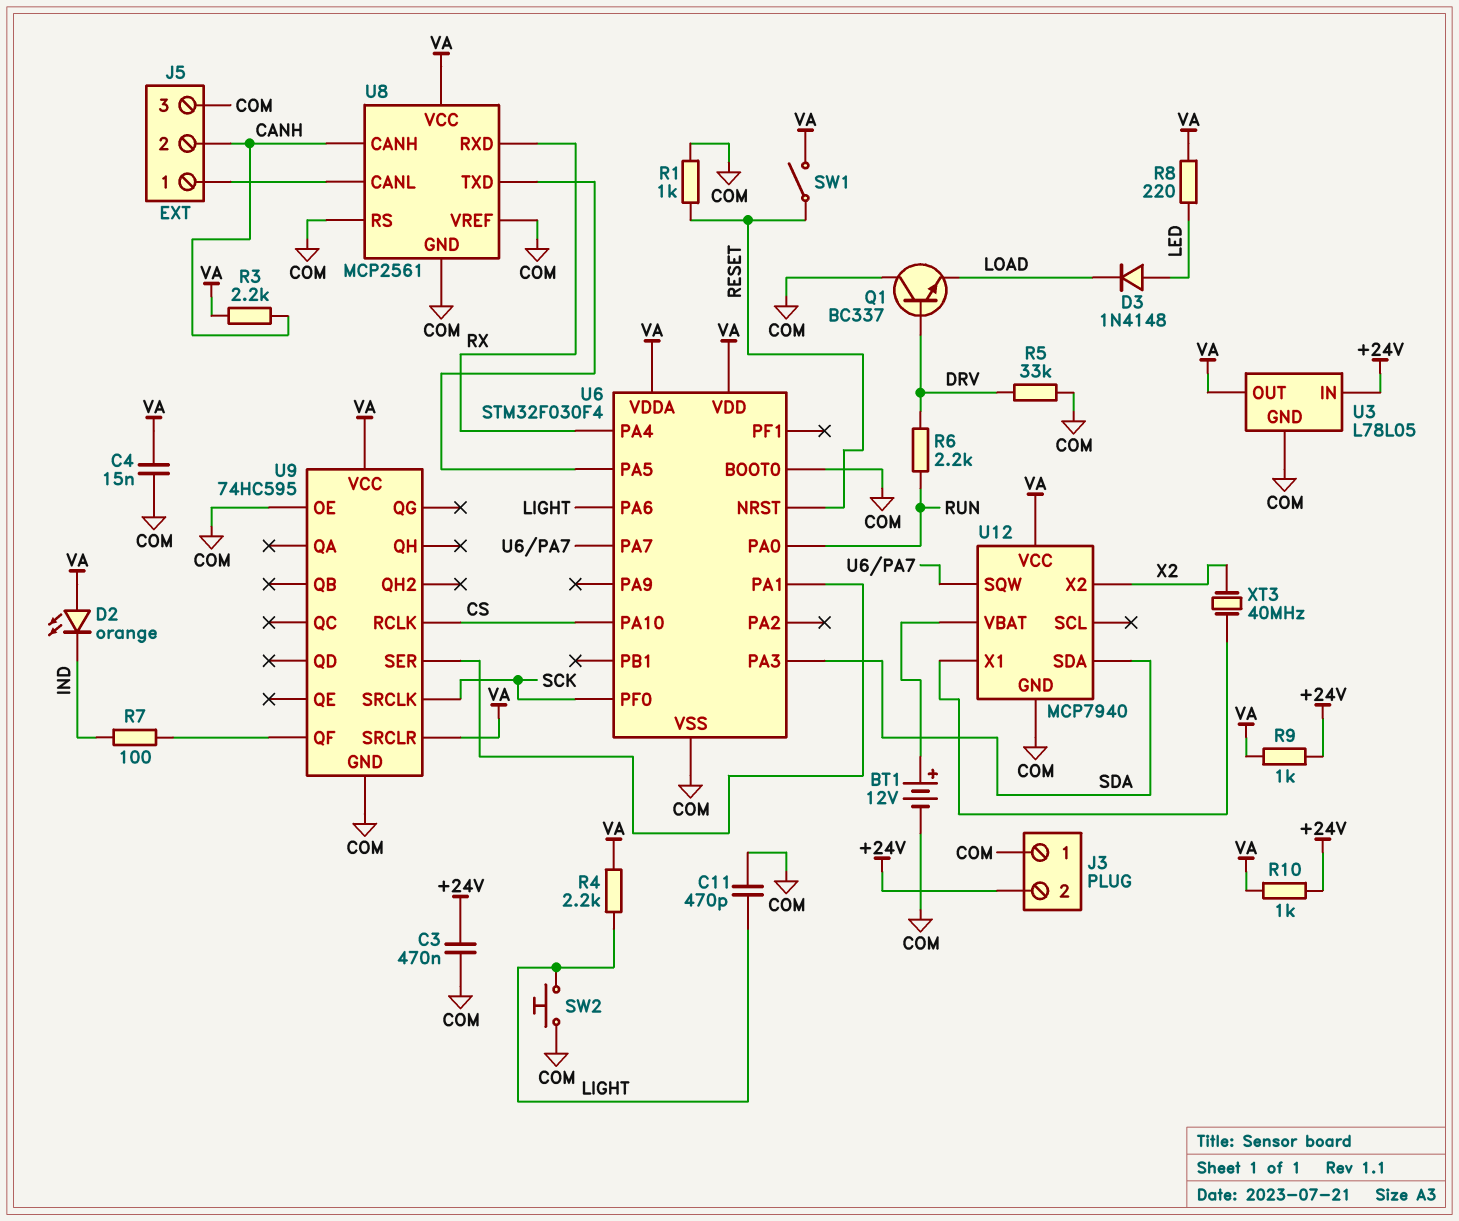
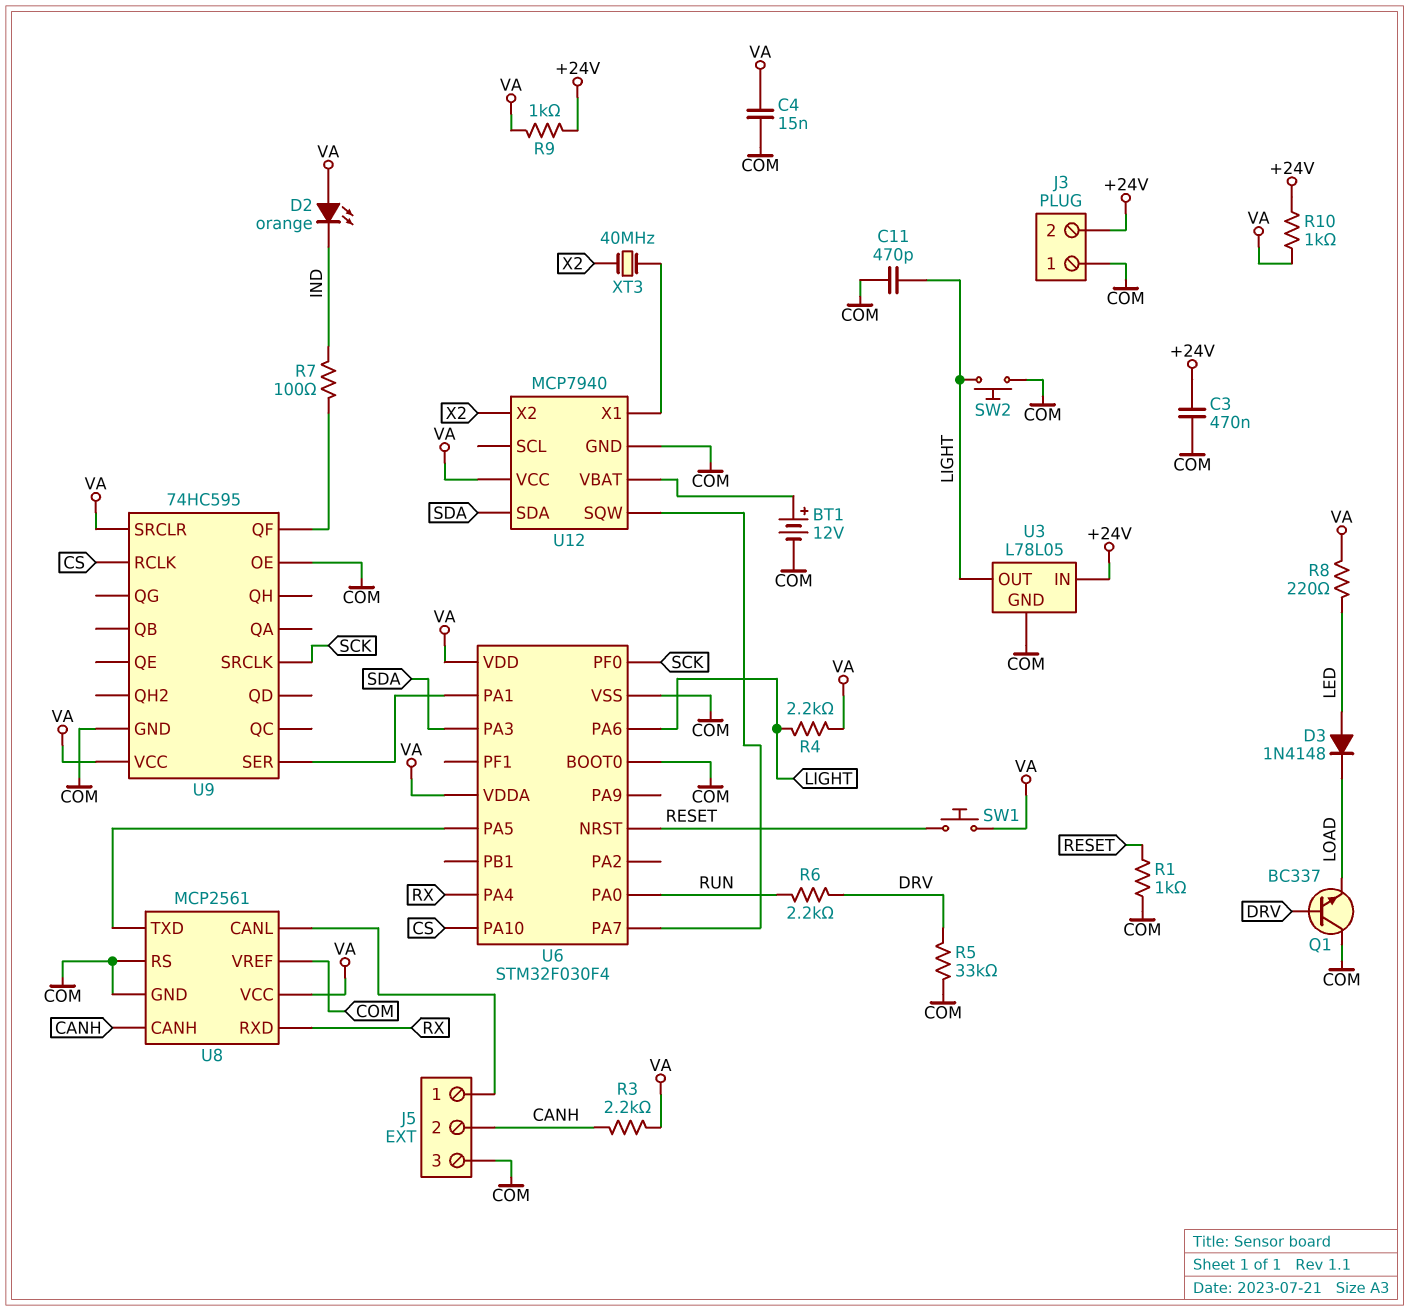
SW1: switch (RESET, VA) -> button (RESET, VA)
U3 pin OUT: VA -> LIGHT

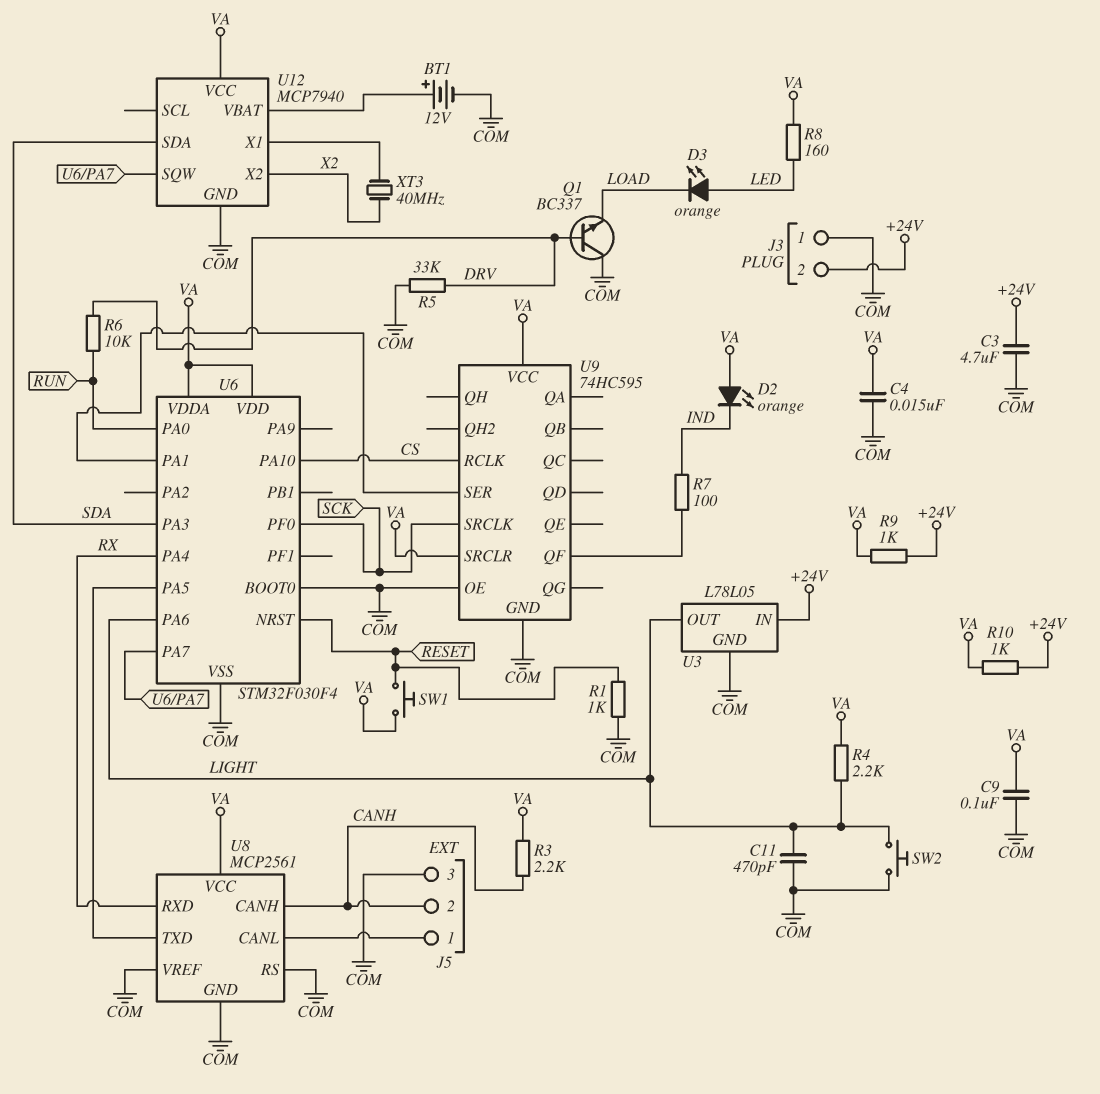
C3: 470nF (+24V, COM) -> 4.7uF (+24V, COM)
C9: none -> 100nF (COM, VA)
D3: diode 1N4148 (A LED, K LOAD) -> LED orange (A LED, K LOAD)
R6: 2.2k (DRV, RUN) -> 10k (DRV, RUN)
R8: 220 (LED, VA) -> 160 (LED, VA)

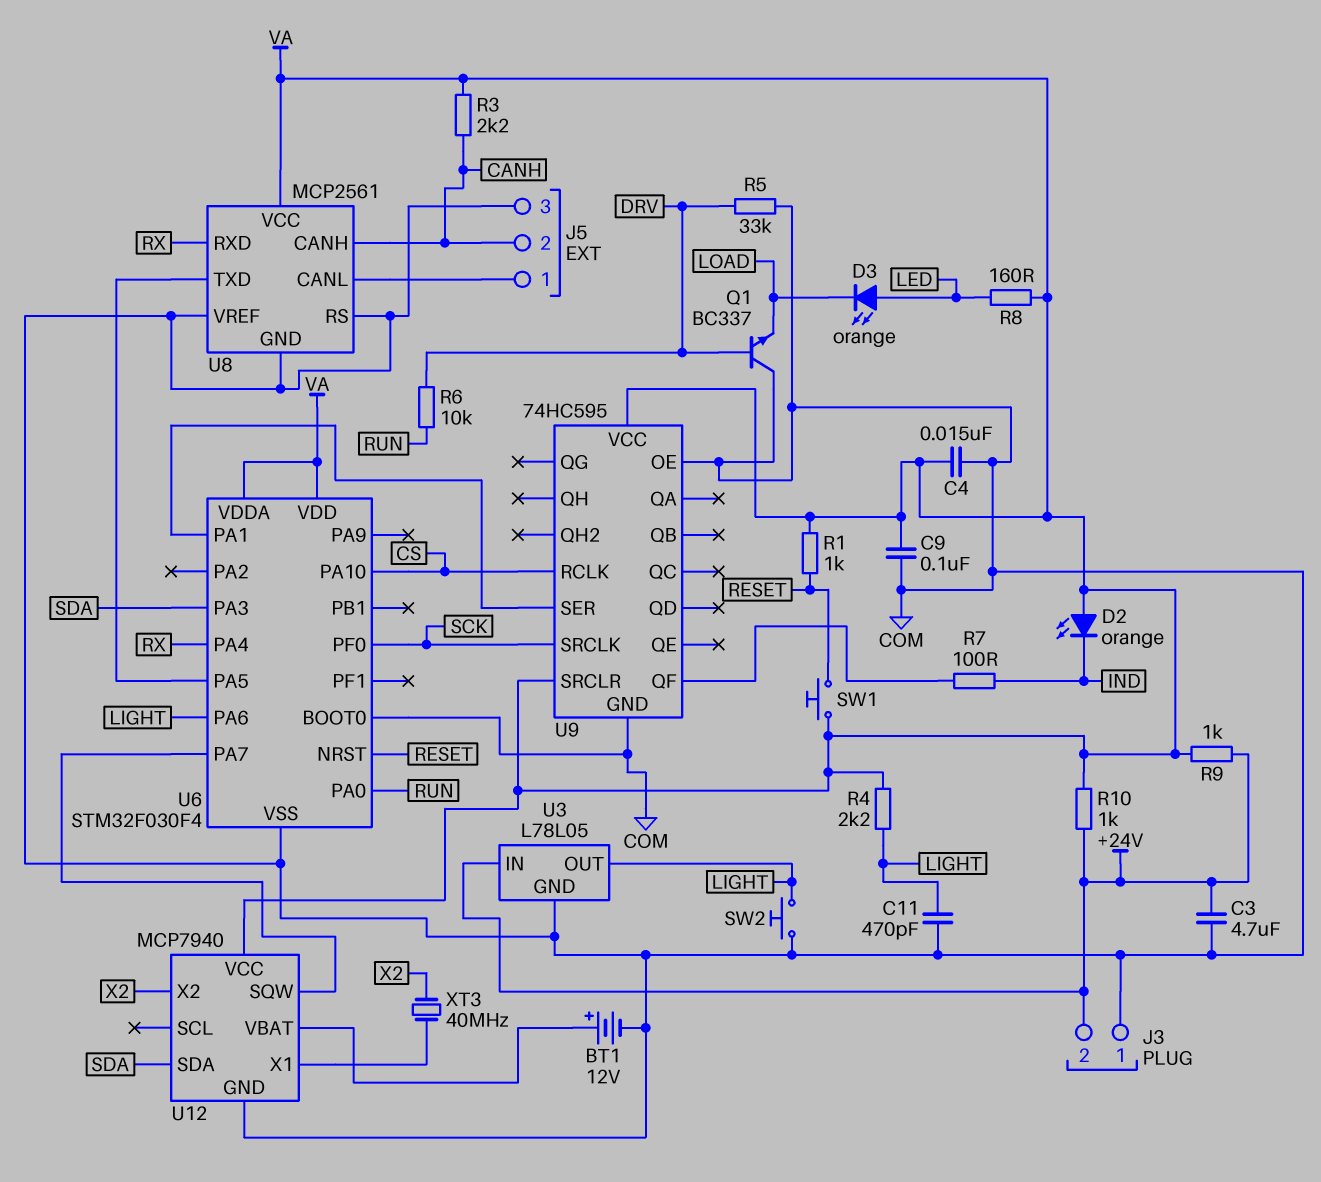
R1: 1k (COM, RESET) -> 1k (RESET, VA)

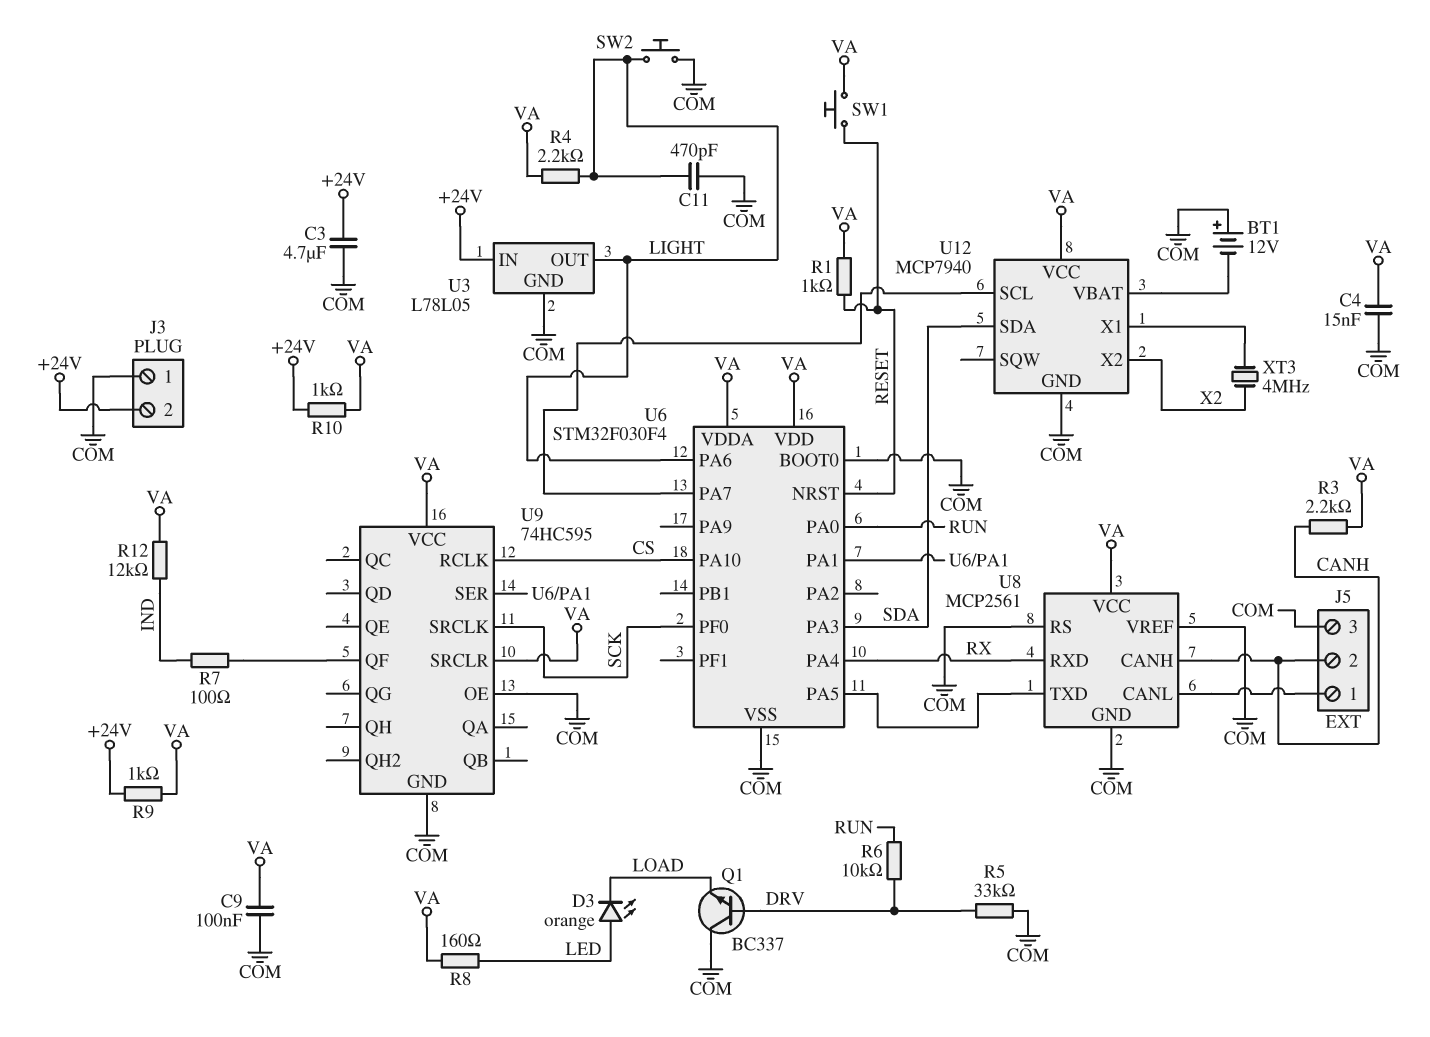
BT1: 12V (plus U12/VBAT, minus COM) -> 12V (plus COM, minus U12/VBAT)
D2: LED orange (A VA, K IND) -> none
R12: none -> 12k (IND, VA)
U12 pin SCL: none -> U6/PA7
U12 pin SQW: U6/PA7 -> none
XT3: 40MHz (U12/X1, X2) -> 4MHz (U12/X1, X2)

